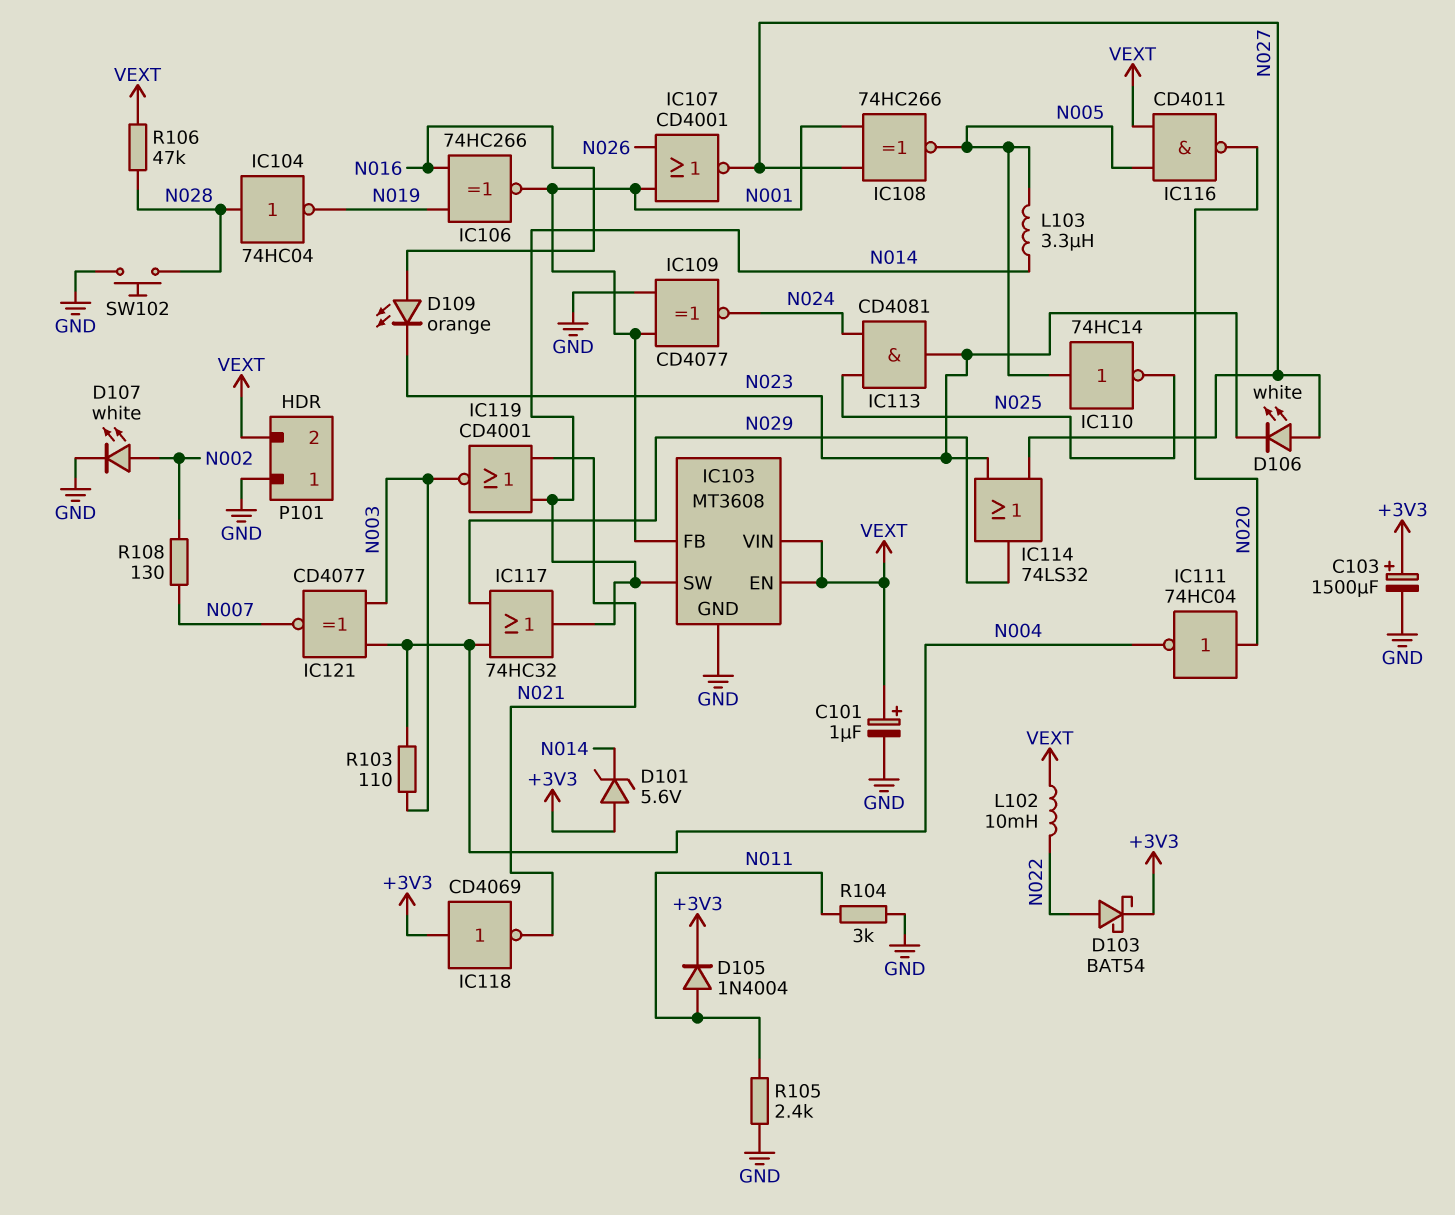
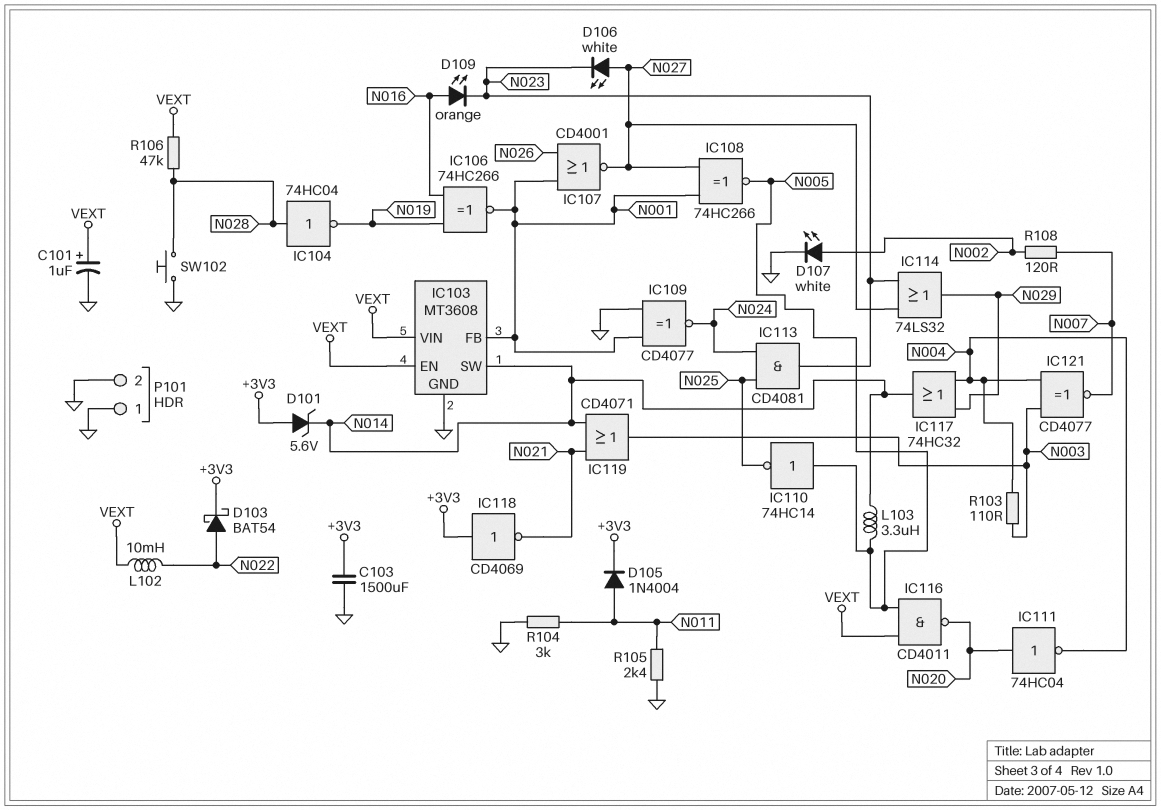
C103: 1500uF (plus +3V3, minus GND) -> 1500uF (+3V3, GND)
IC119: NOR CD4001 (in N014, in N021, out N003) -> OR CD4071 (in N014, in N021, out N003)
P101 pin 2: VEXT -> GND
R108: 130 (N002, N007) -> 120 (N002, N007)

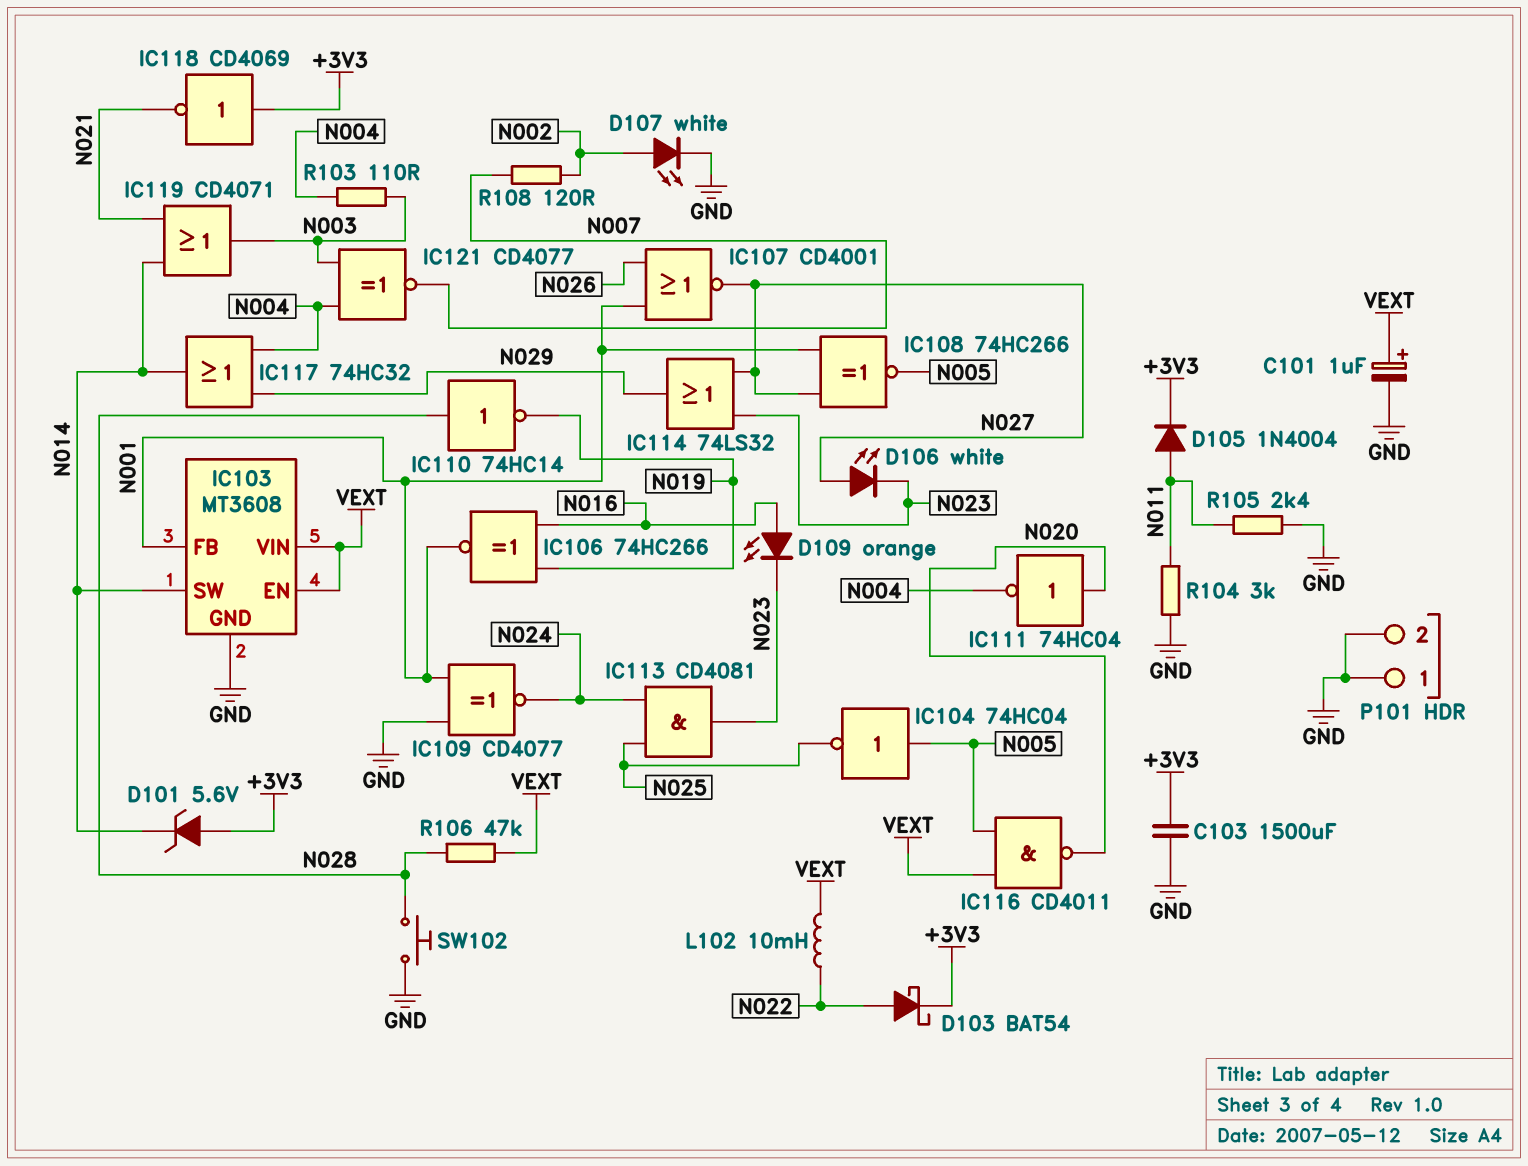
IC104: NOT 74HC04 (in N028, out N019) -> NOT 74HC04 (in N005, out N025)
IC110: NOT 74HC14 (in N005, out N025) -> NOT 74HC14 (in N028, out N019)
L103: 3.3uH (N005, N014) -> none

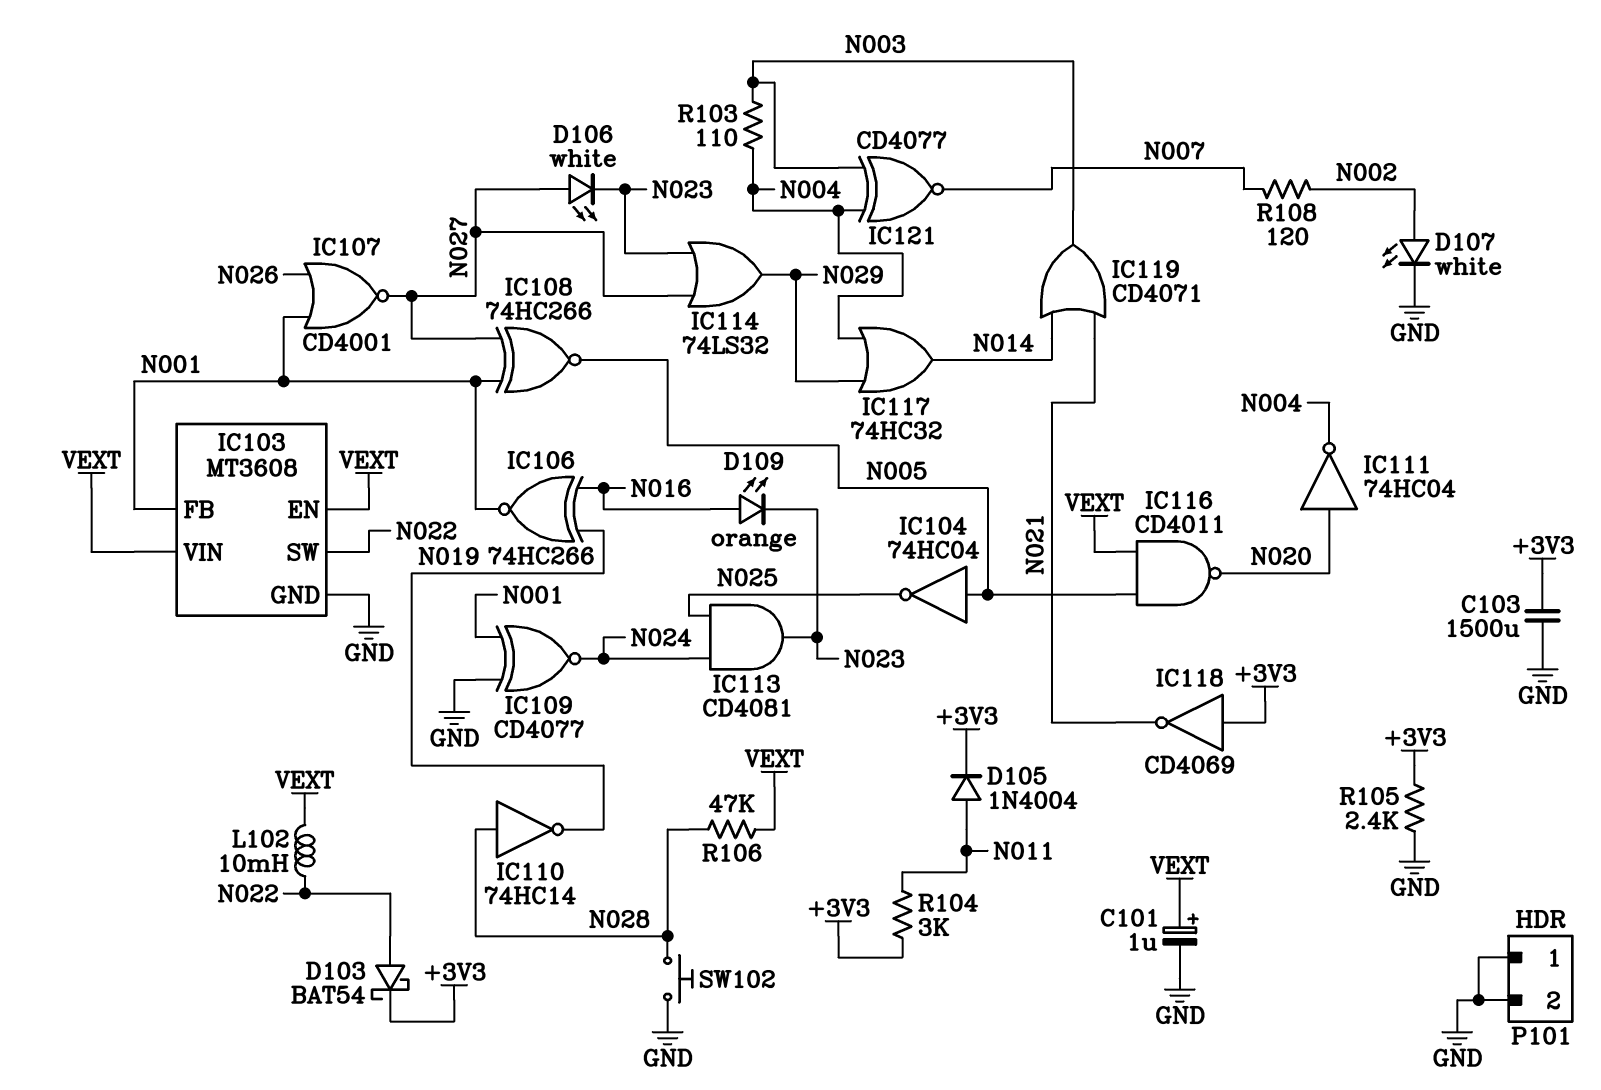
D101: zener 5.6V (A +3V3, K N014) -> none
IC103 pin SW: N014 -> N022
R104: 3k (GND, N011) -> 3k (+3V3, N011)
R105: 2.4k (GND, N011) -> 2.4k (+3V3, GND)

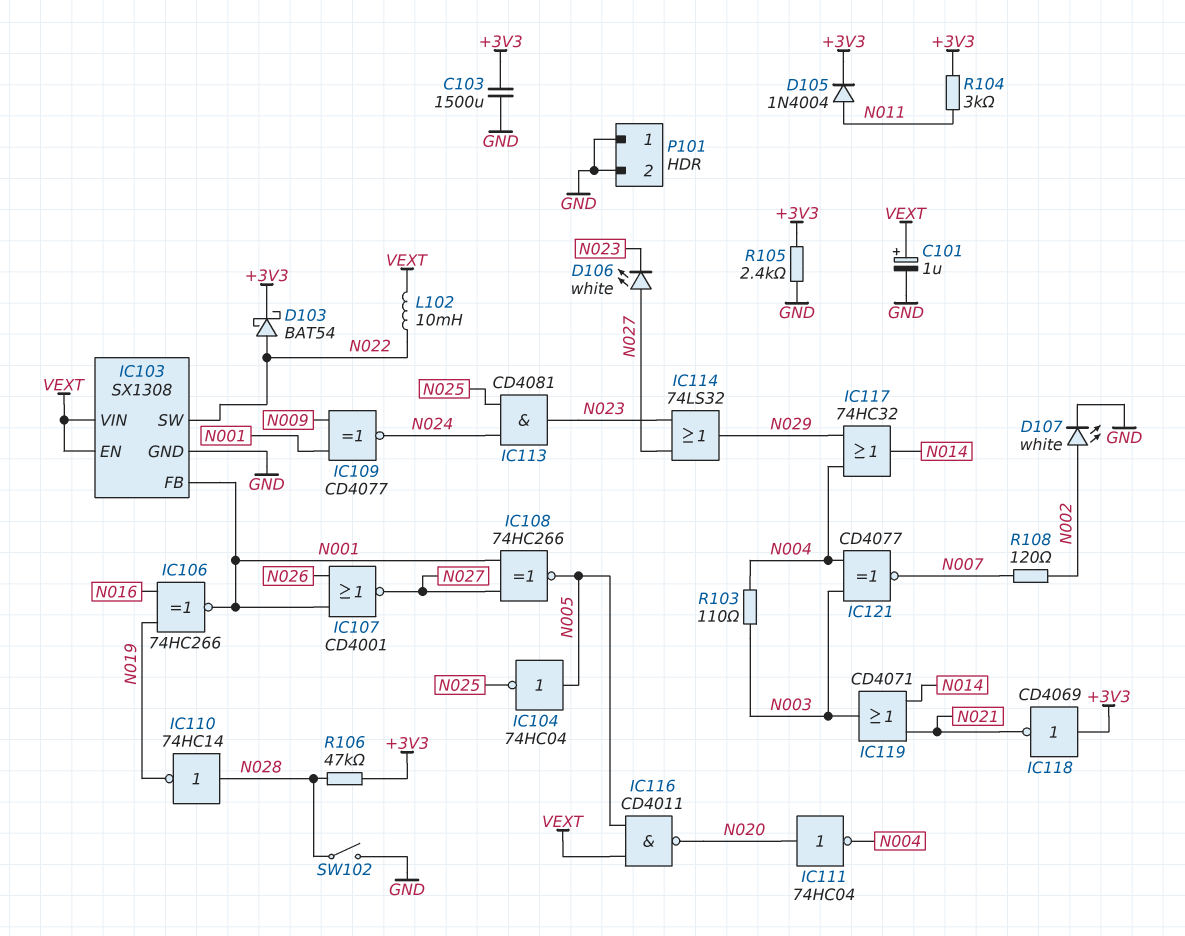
D109: LED orange (A N016, K N023) -> none
IC103: MT3608 -> SX1308
IC109: XNOR CD4077 (in GND, in N001, out N024) -> XNOR CD4077 (in N001, in N009, out N024)
R106: 47k (N028, VEXT) -> 47k (+3V3, N028)
SW102: button (GND, N028) -> switch (GND, N028)

